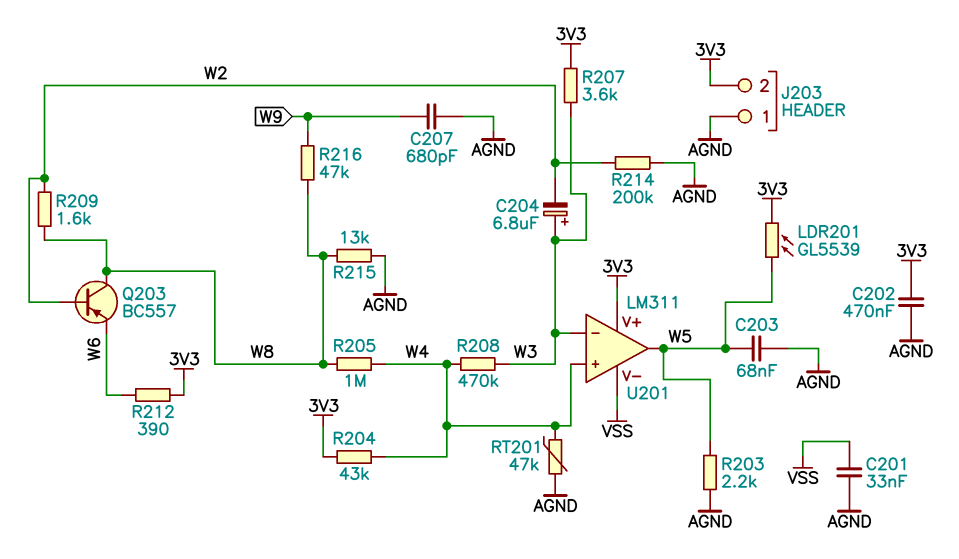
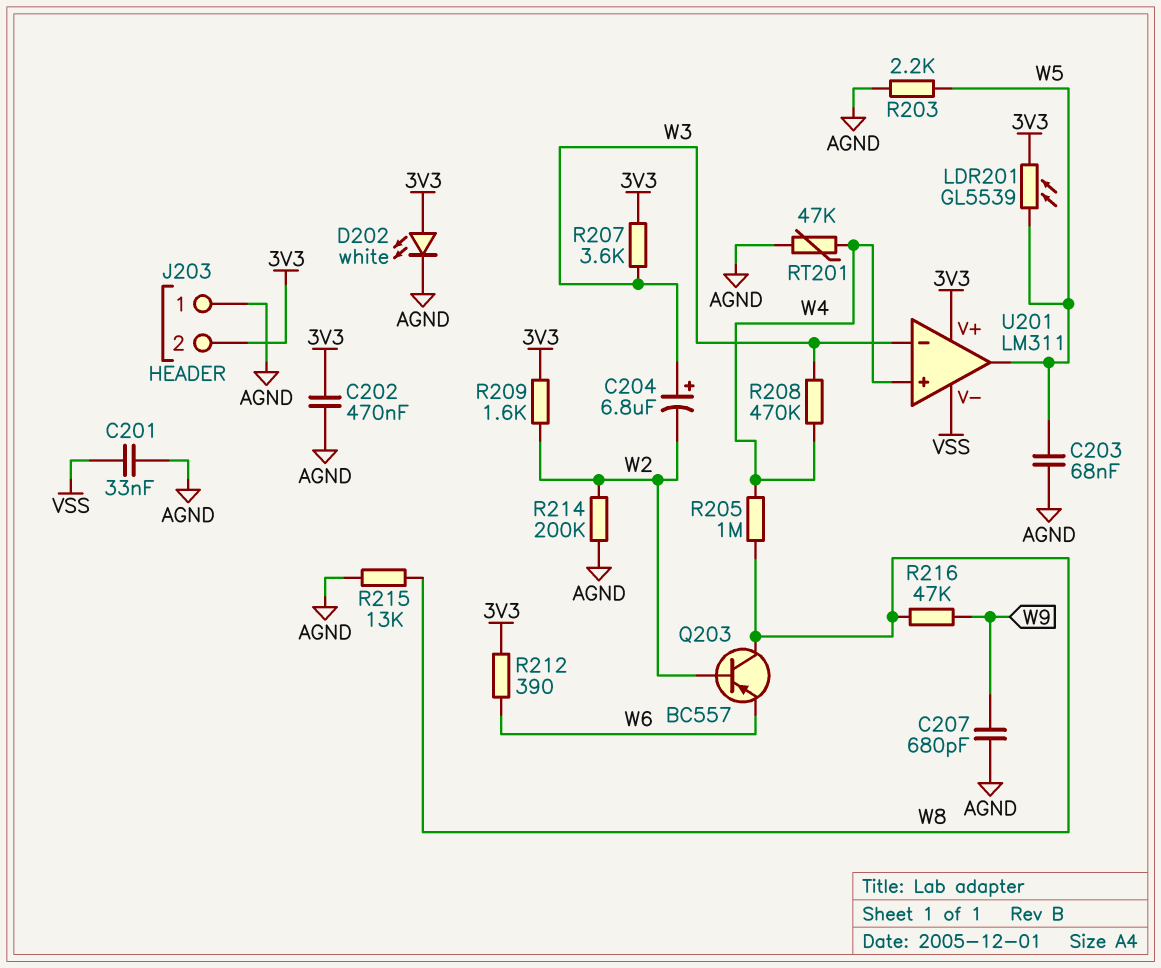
D202: none -> LED white (A 3V3, K AGND)
R204: 43k (3V3, W4) -> none
R209: 1.6k (W2, W8) -> 1.6k (3V3, W2)

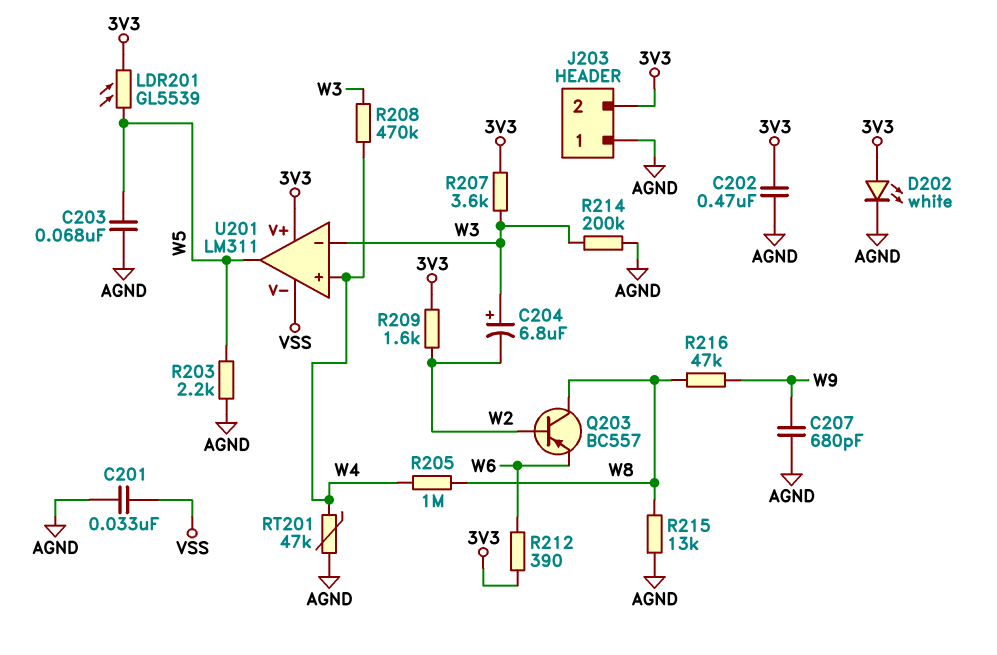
R214: 200k (AGND, W2) -> 200k (AGND, W3)

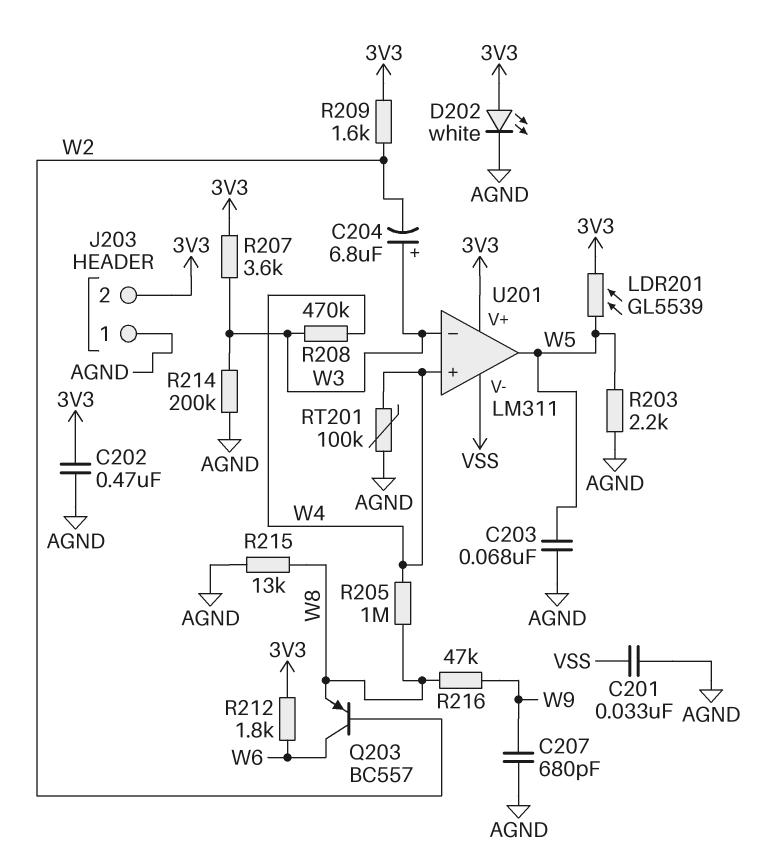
Q203: PNP BC557 (B W2, C W8, E W6) -> PNP BC557 (B W2, C W6, E W8)
R212: 390 (3V3, W6) -> 1.8k (3V3, W6)
RT201: 47k (AGND, W4) -> 100k (AGND, W4)

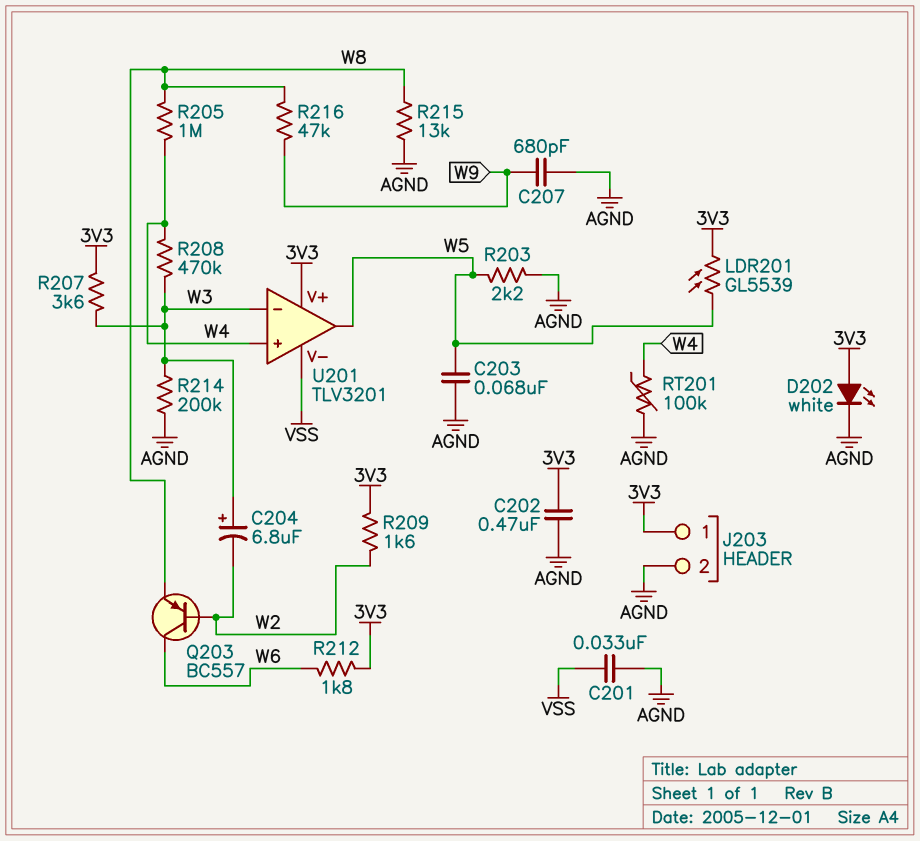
J203 pin 1: AGND -> 3V3
J203 pin 2: 3V3 -> AGND
U201: LM311 -> TLV3201

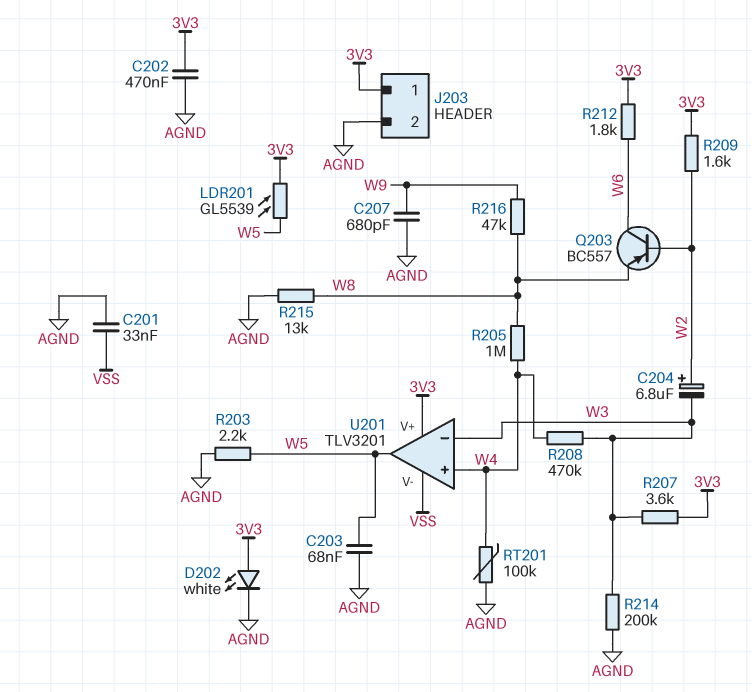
C204: 6.8uF (plus W3, minus W2) -> 6.8uF (plus W2, minus W3)

